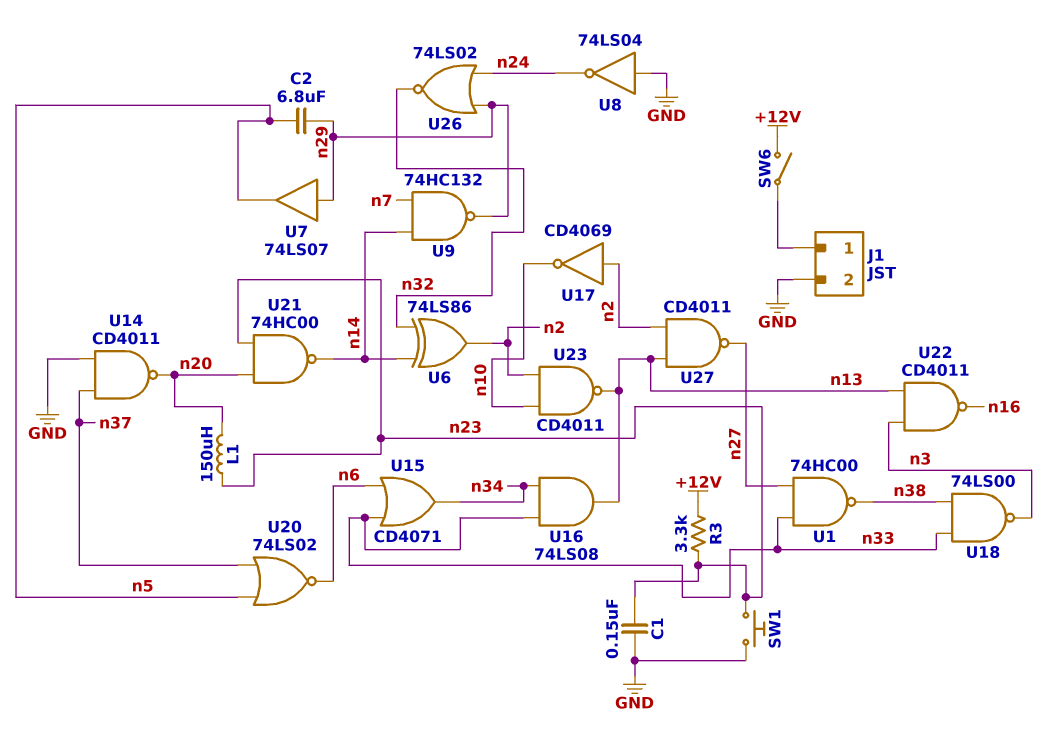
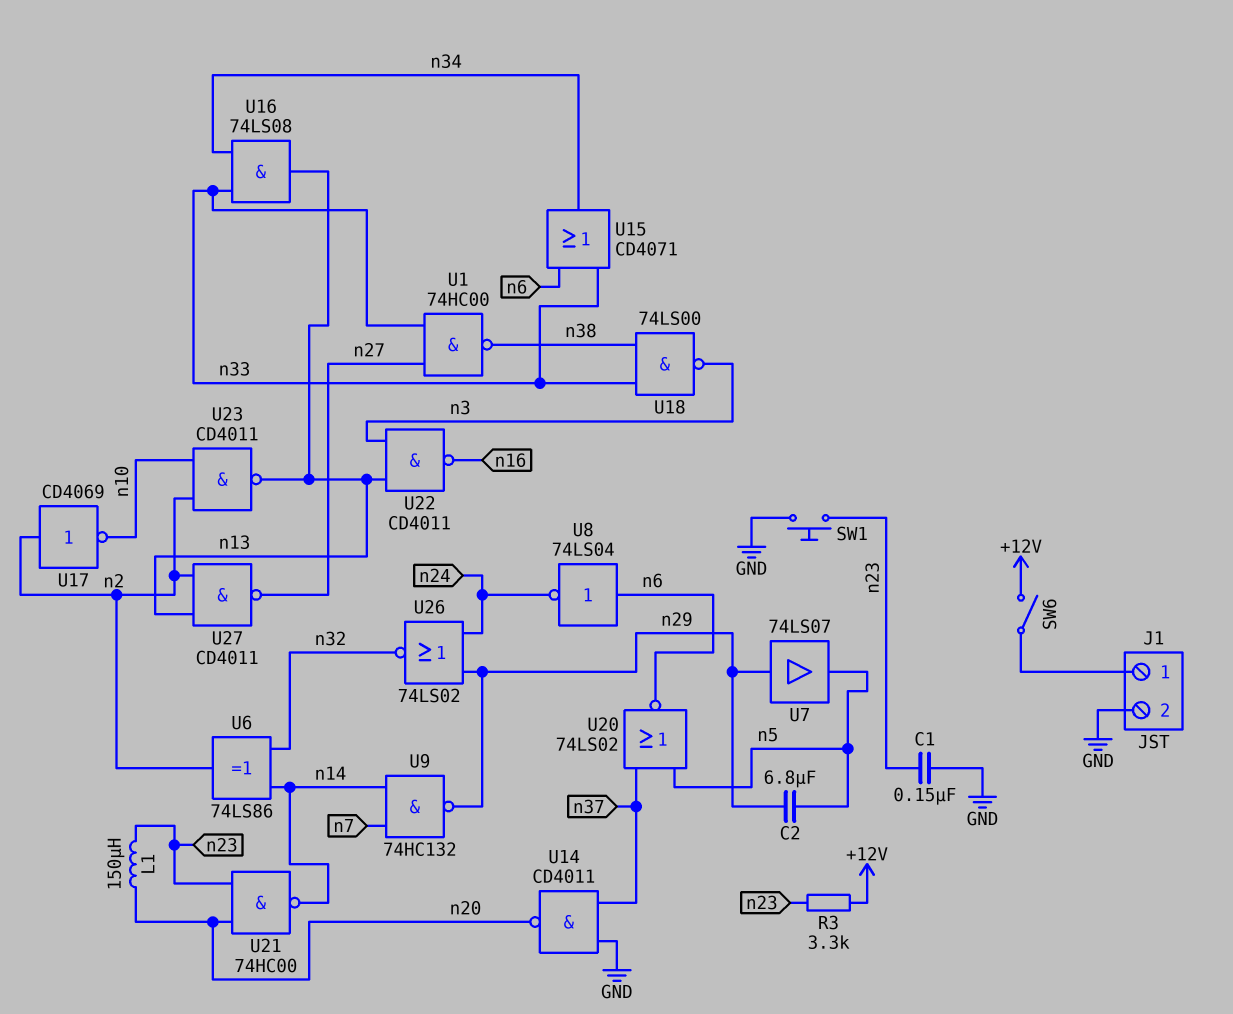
U8: NOT 74LS04 (in GND, out n24) -> NOT 74LS04 (in n6, out n24)

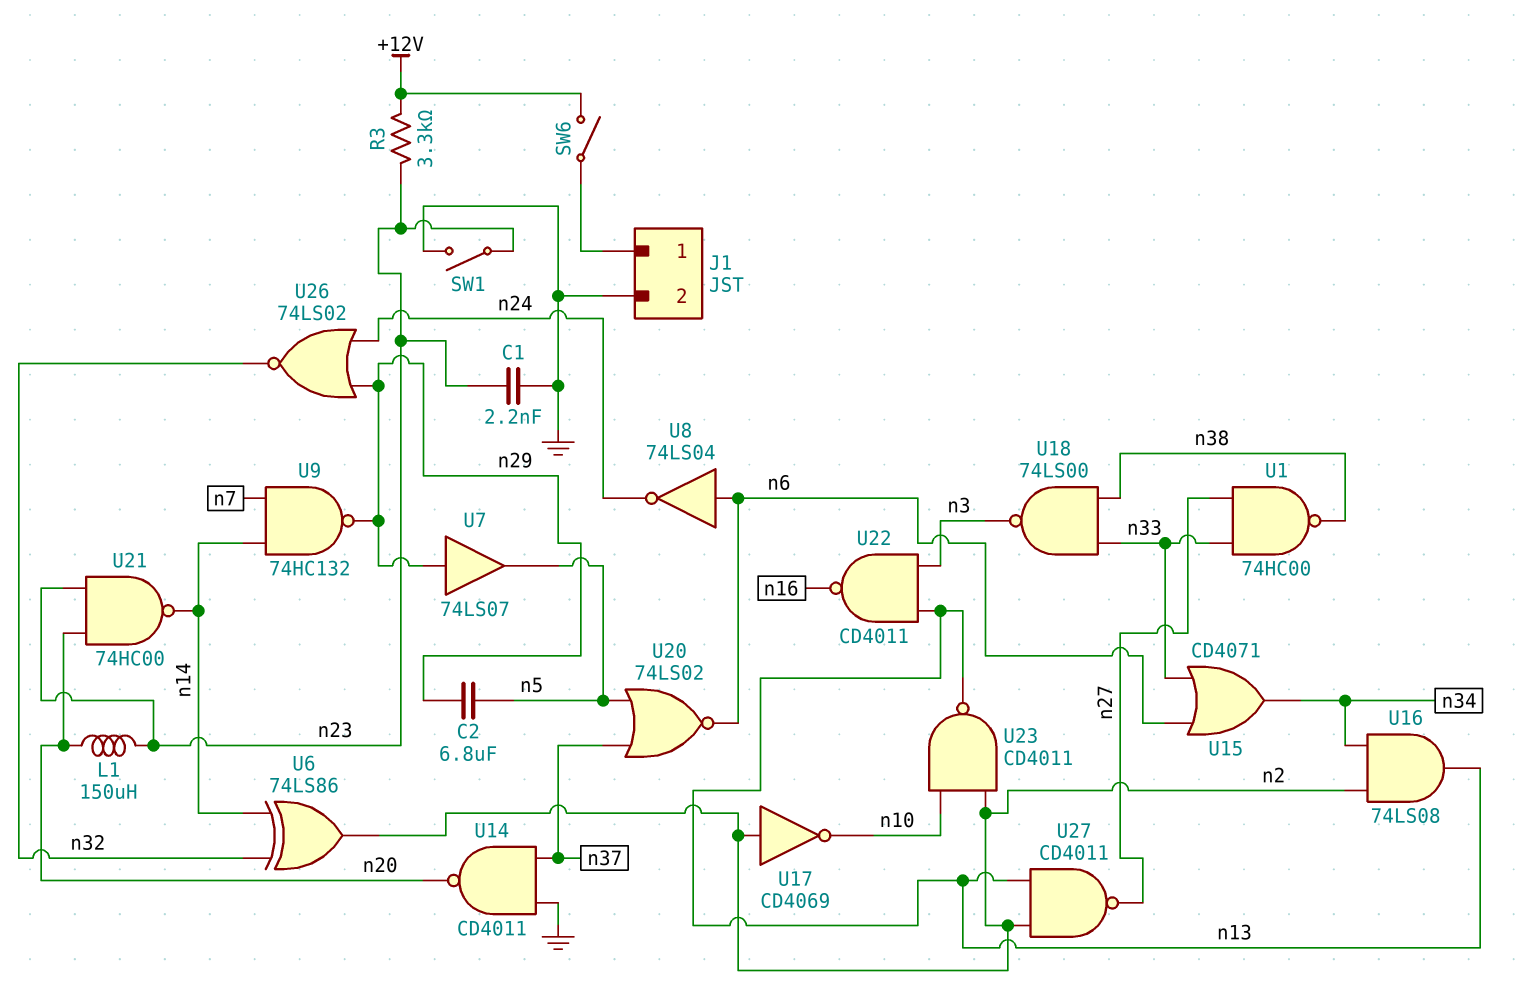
C1: 150nF (GND, n23) -> 2.2nF (GND, n23)
SW1: button (GND, n23) -> switch (GND, n23)
U16: AND 74LS08 (in n33, in n34, out n13) -> AND 74LS08 (in n2, in n34, out n13)

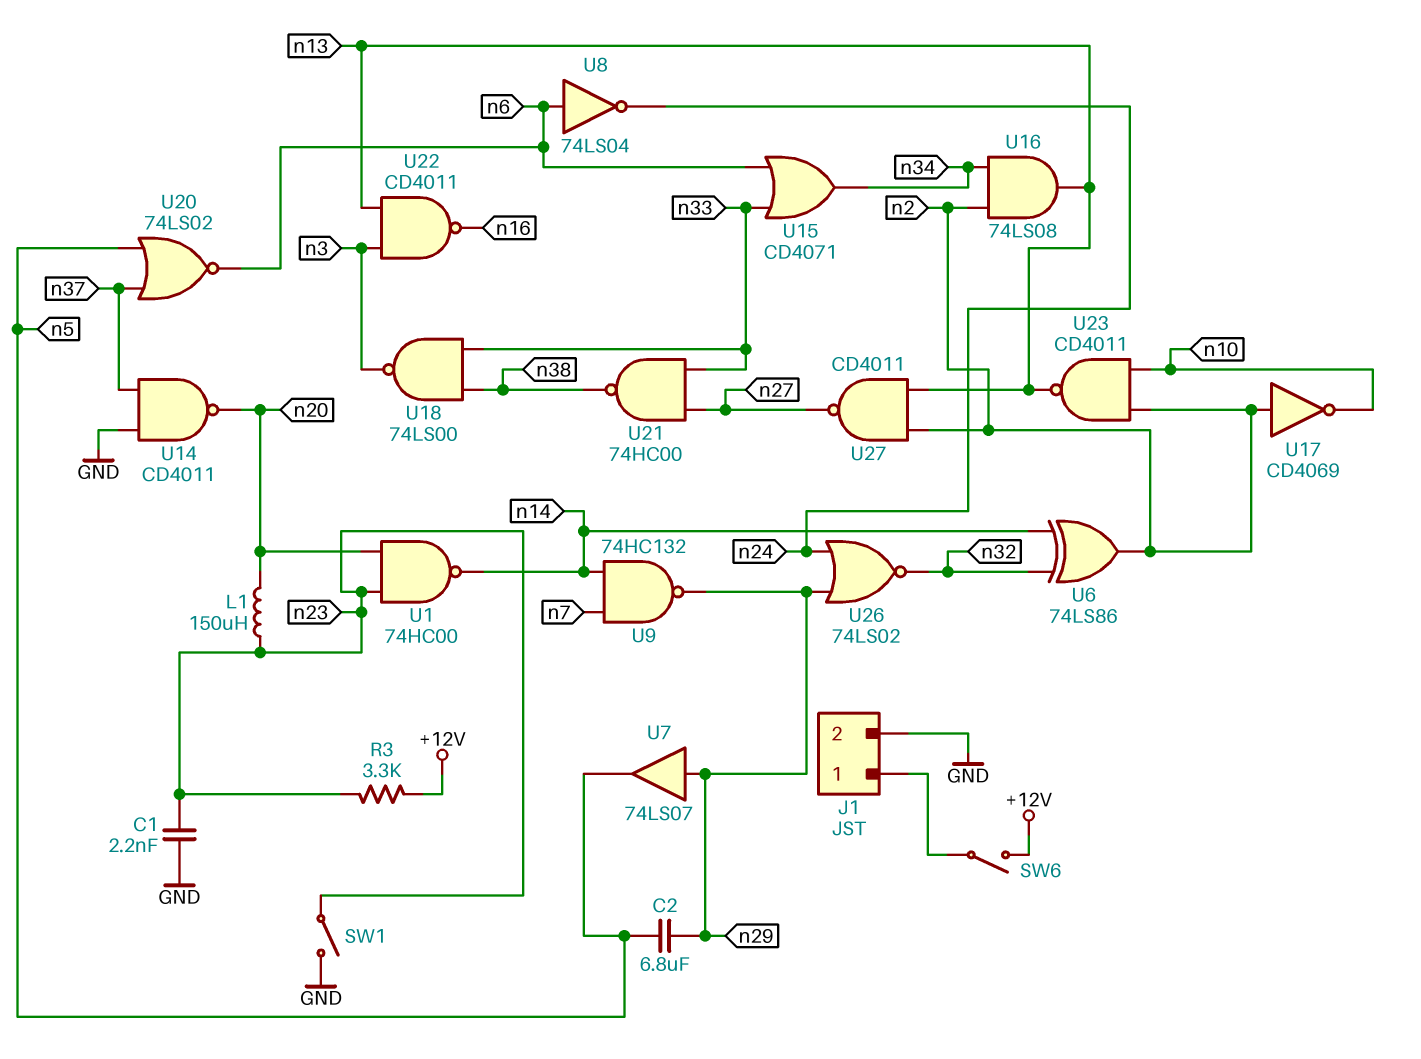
U1: NAND 74HC00 (in n27, in n33, out n38) -> NAND 74HC00 (in n20, in n23, out n14)
U21: NAND 74HC00 (in n20, in n23, out n14) -> NAND 74HC00 (in n27, in n33, out n38)

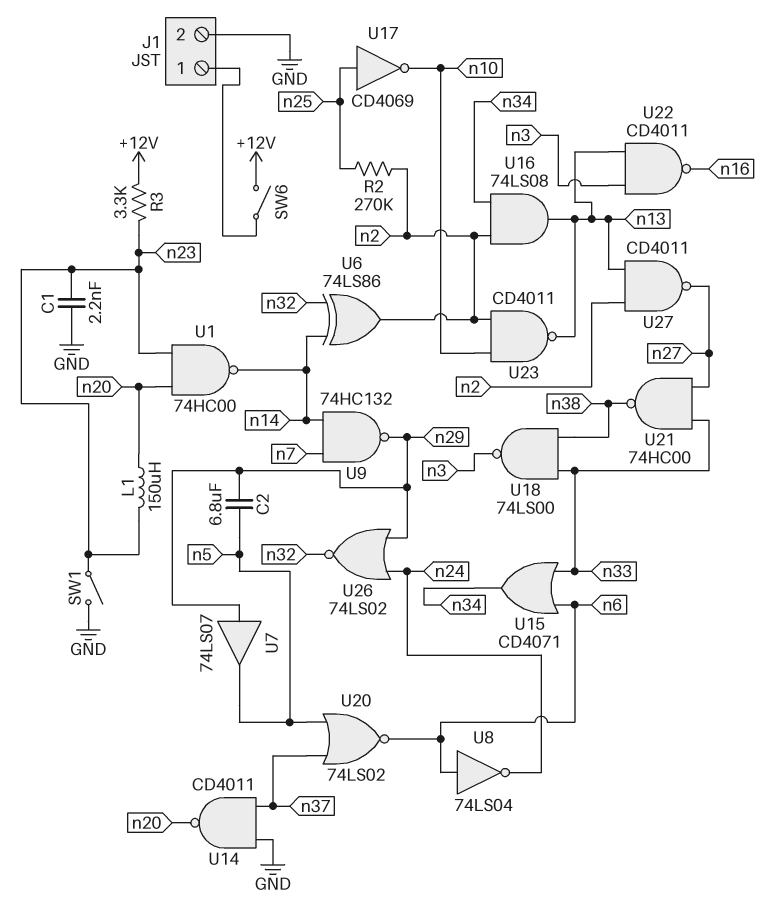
R2: none -> 270k (n2, n25)
U17: NOT CD4069 (in n2, out n10) -> NOT CD4069 (in n25, out n10)

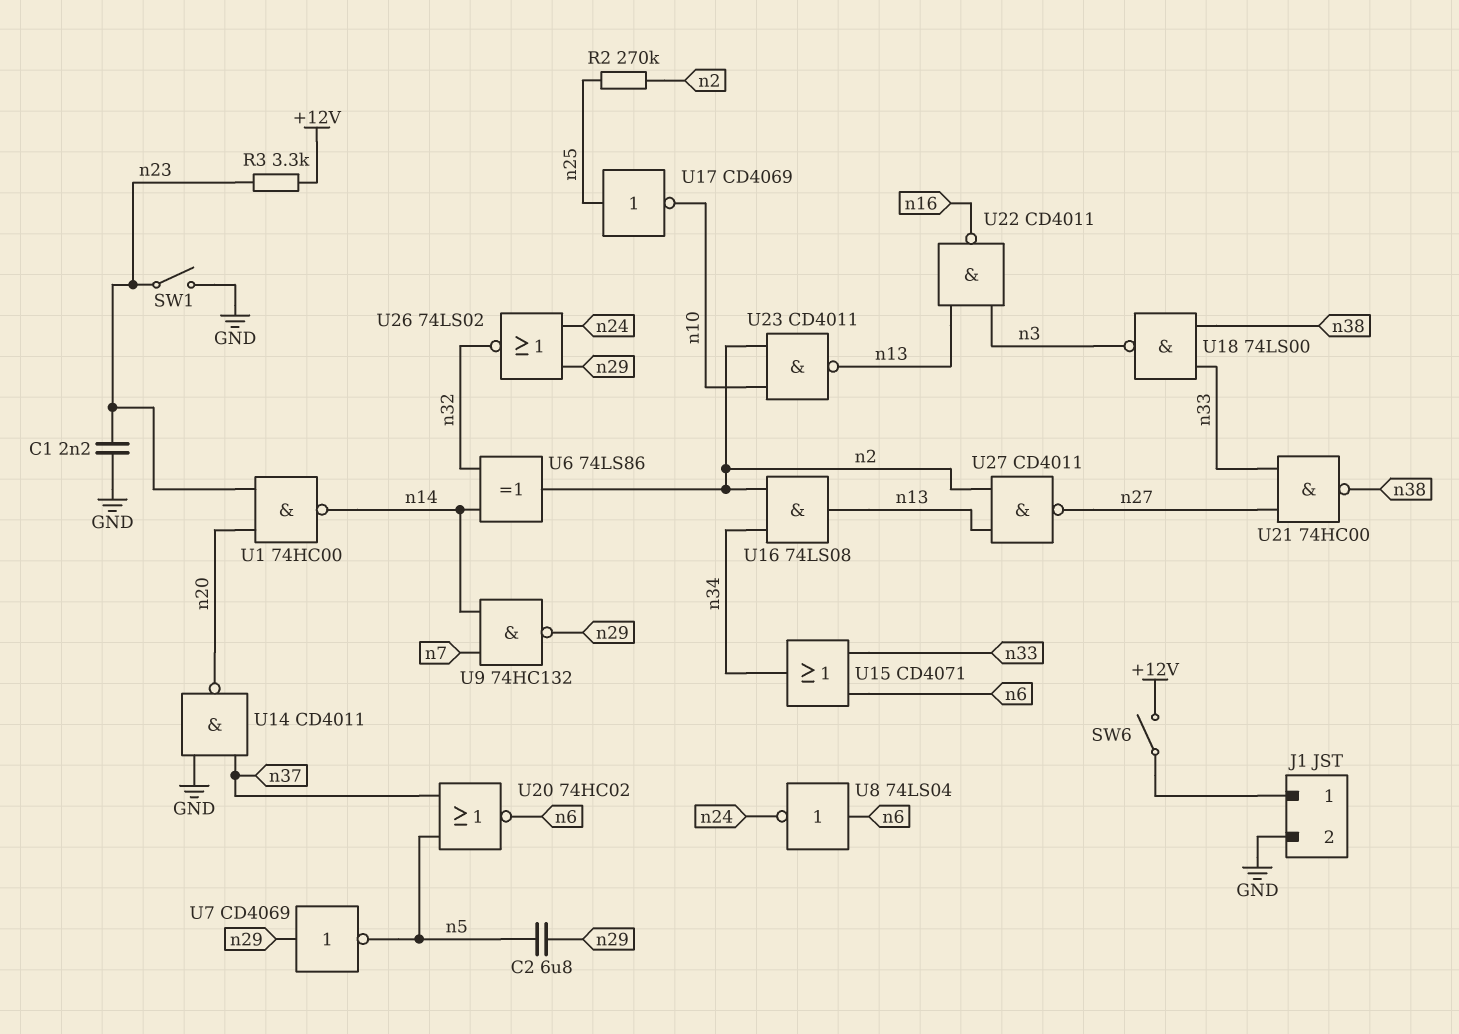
L1: 150uH (n20, n23) -> none
U7: buffer 74LS07 (in n29, out n5) -> NOT CD4069 (in n29, out n5)
U20: NOR 74LS02 (in n5, in n37, out n6) -> NOR 74HC02 (in n5, in n37, out n6)

